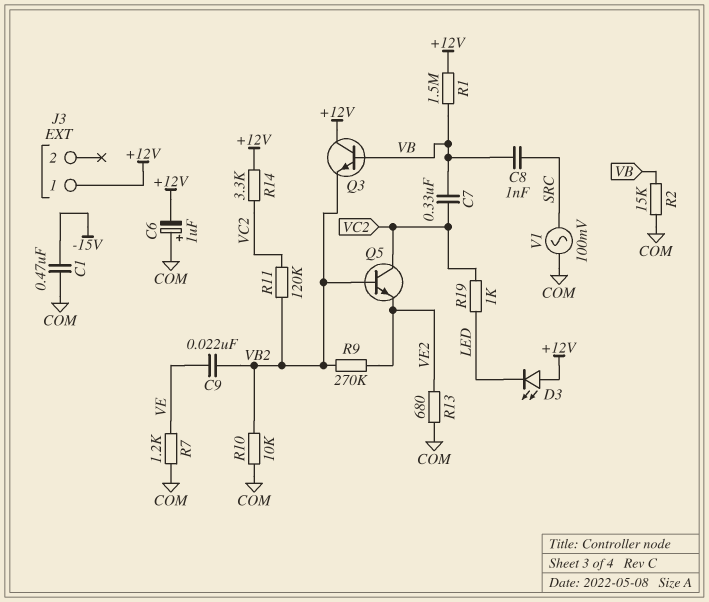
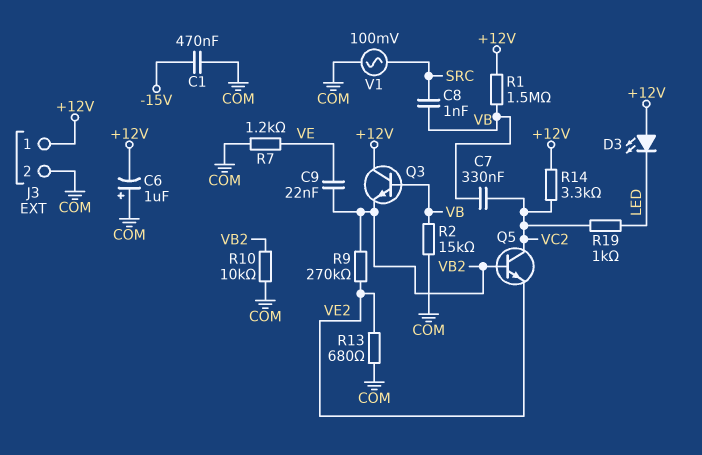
J3 pin 2: none -> COM
R11: 120k (VB2, VC2) -> none

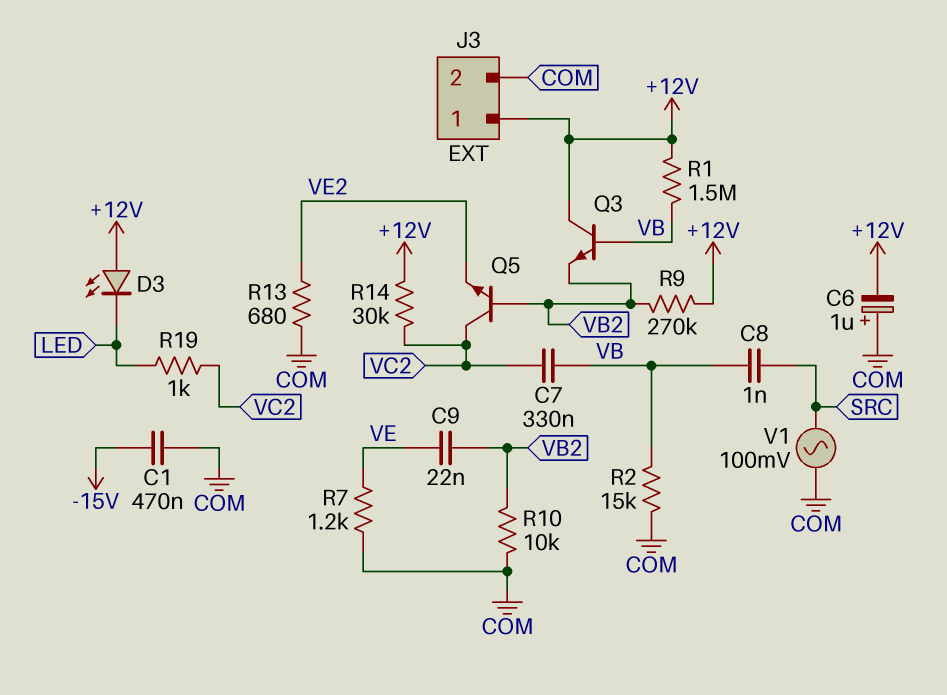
R9: 270k (VB2, VE2) -> 270k (+12V, VB2)
R14: 3.3k (+12V, VC2) -> 30k (+12V, VC2)

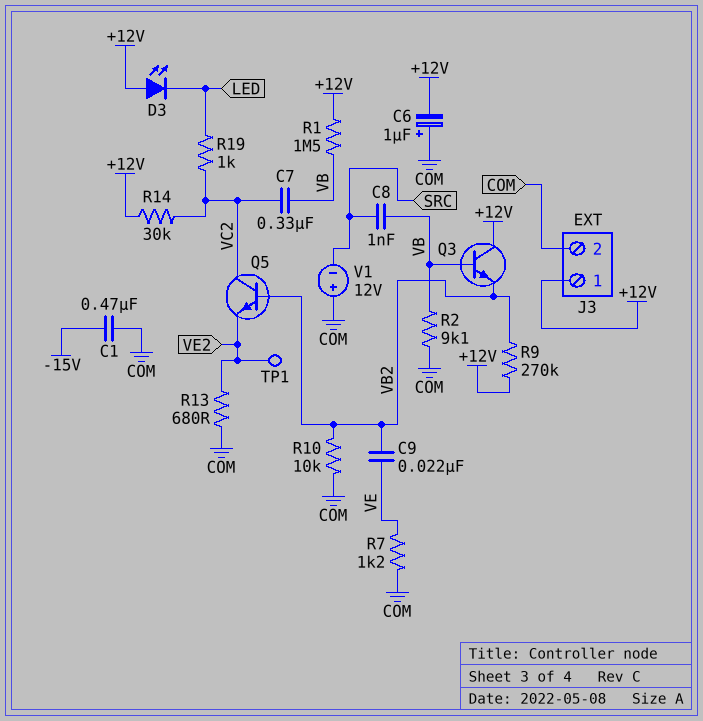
R2: 15k (COM, VB) -> 9.1k (COM, VB)
TP1: none -> test point (VE2)
V1: AC 100mV (COM, SRC) -> 12V (plus COM, minus SRC)

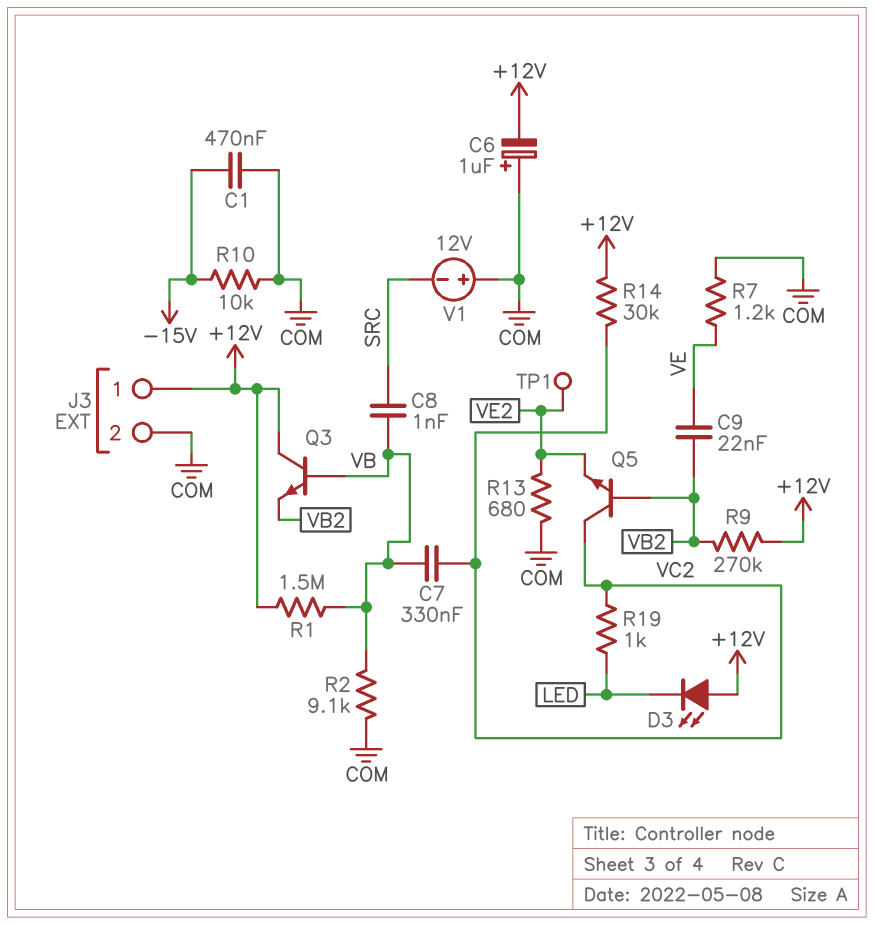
R10: 10k (COM, VB2) -> 10k (-15V, COM)

